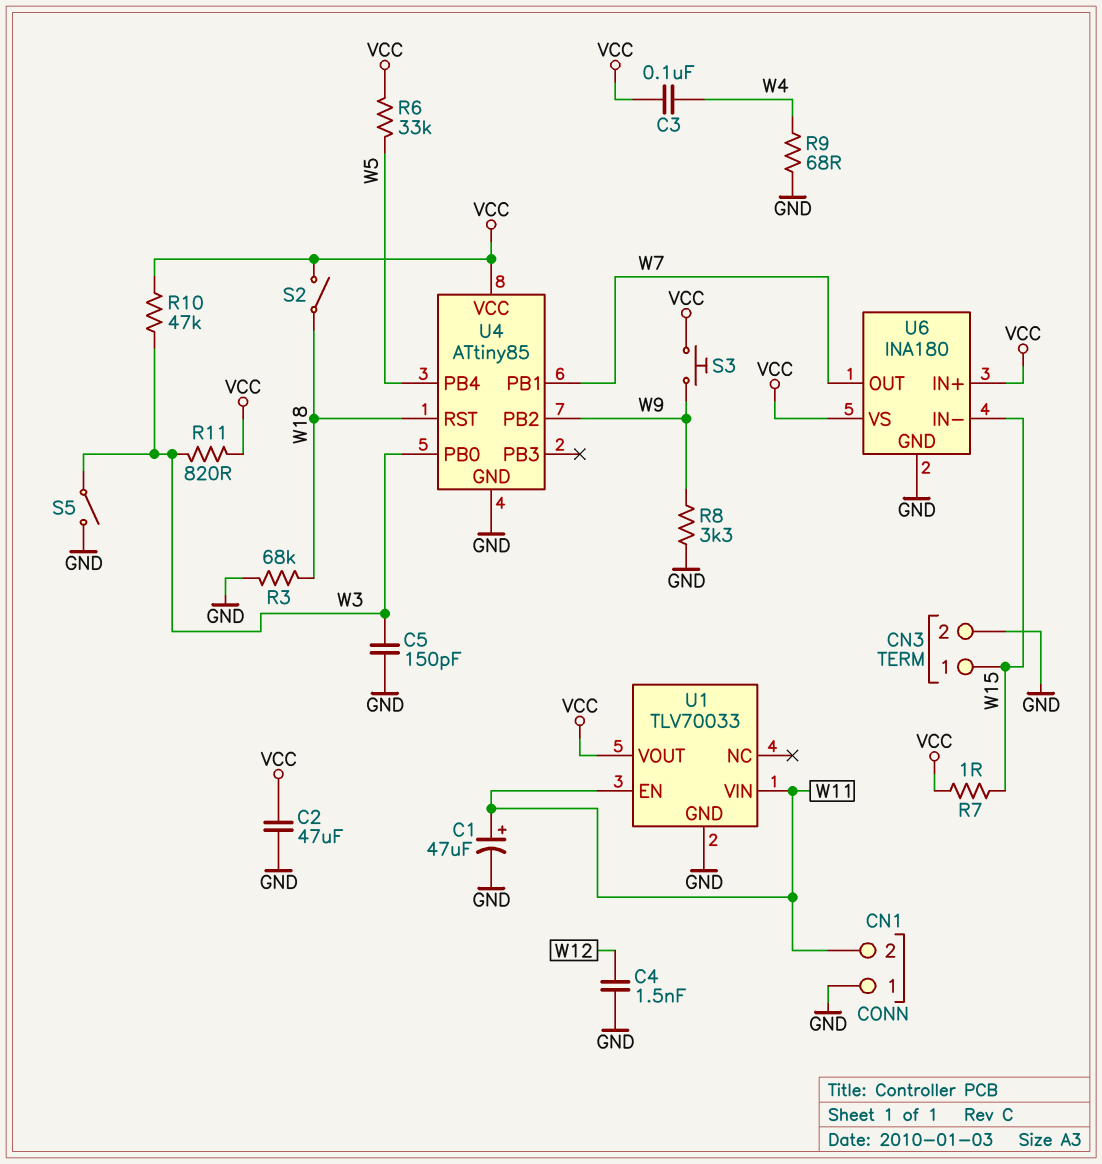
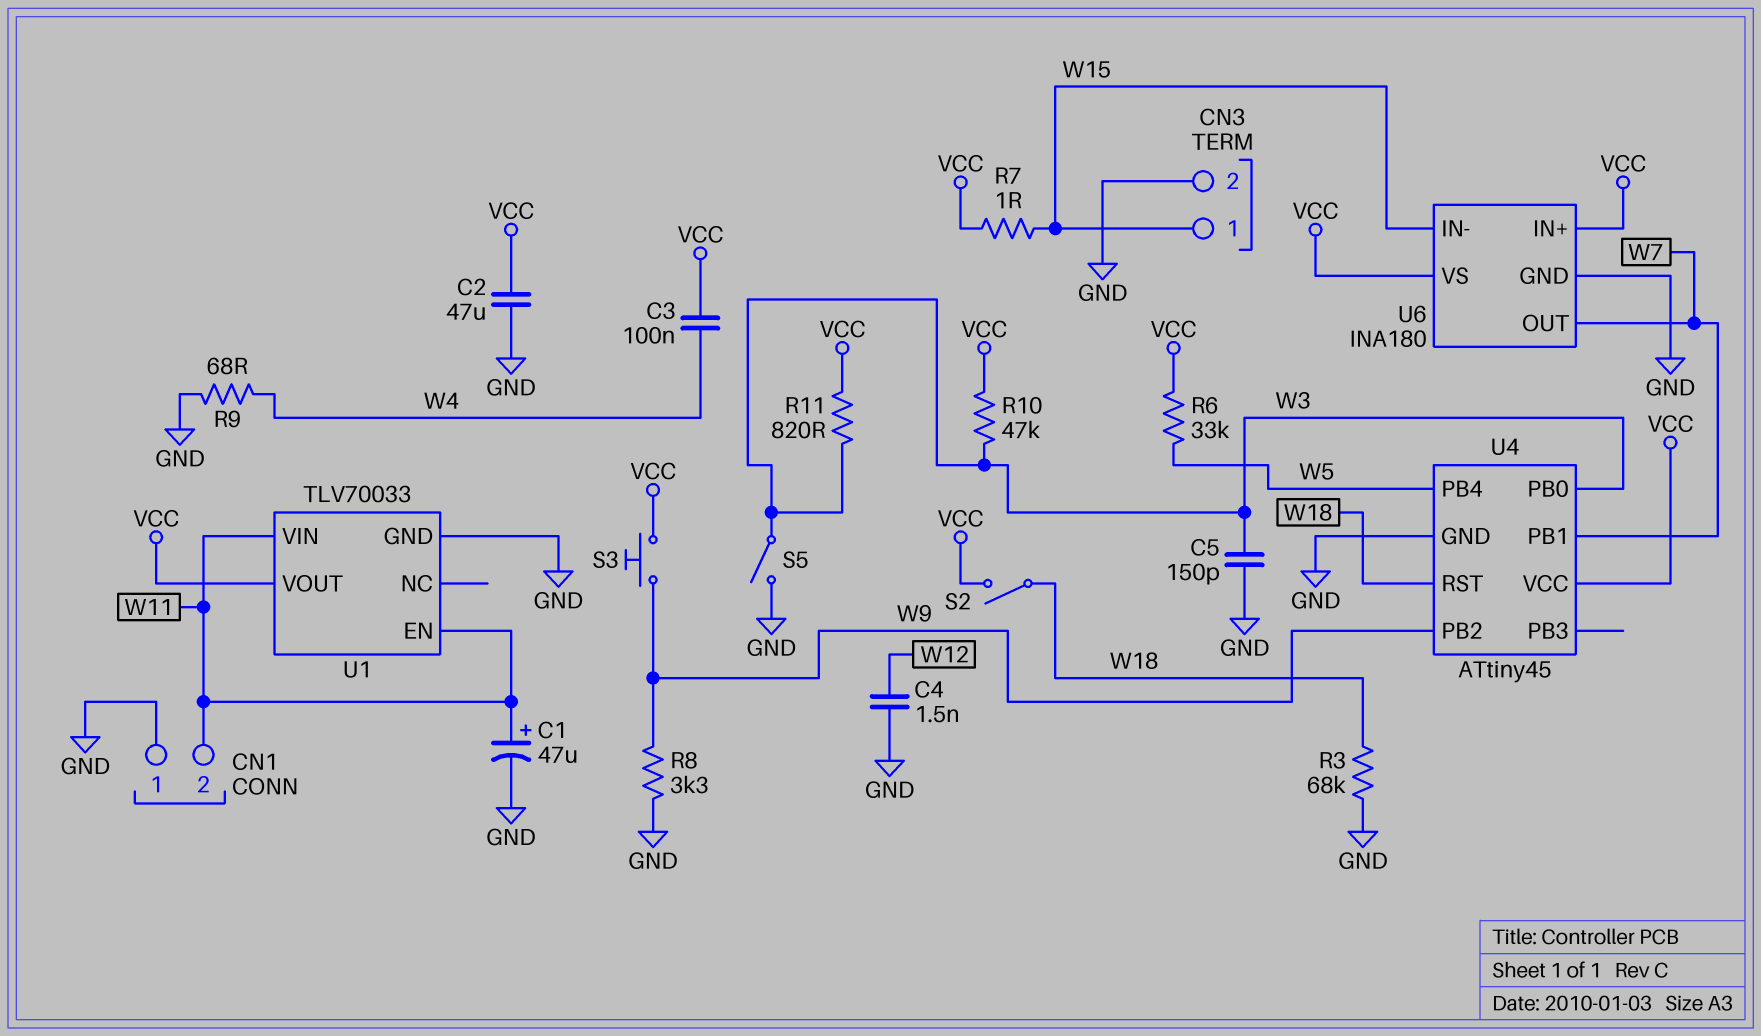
U4: ATtiny85 -> ATtiny45

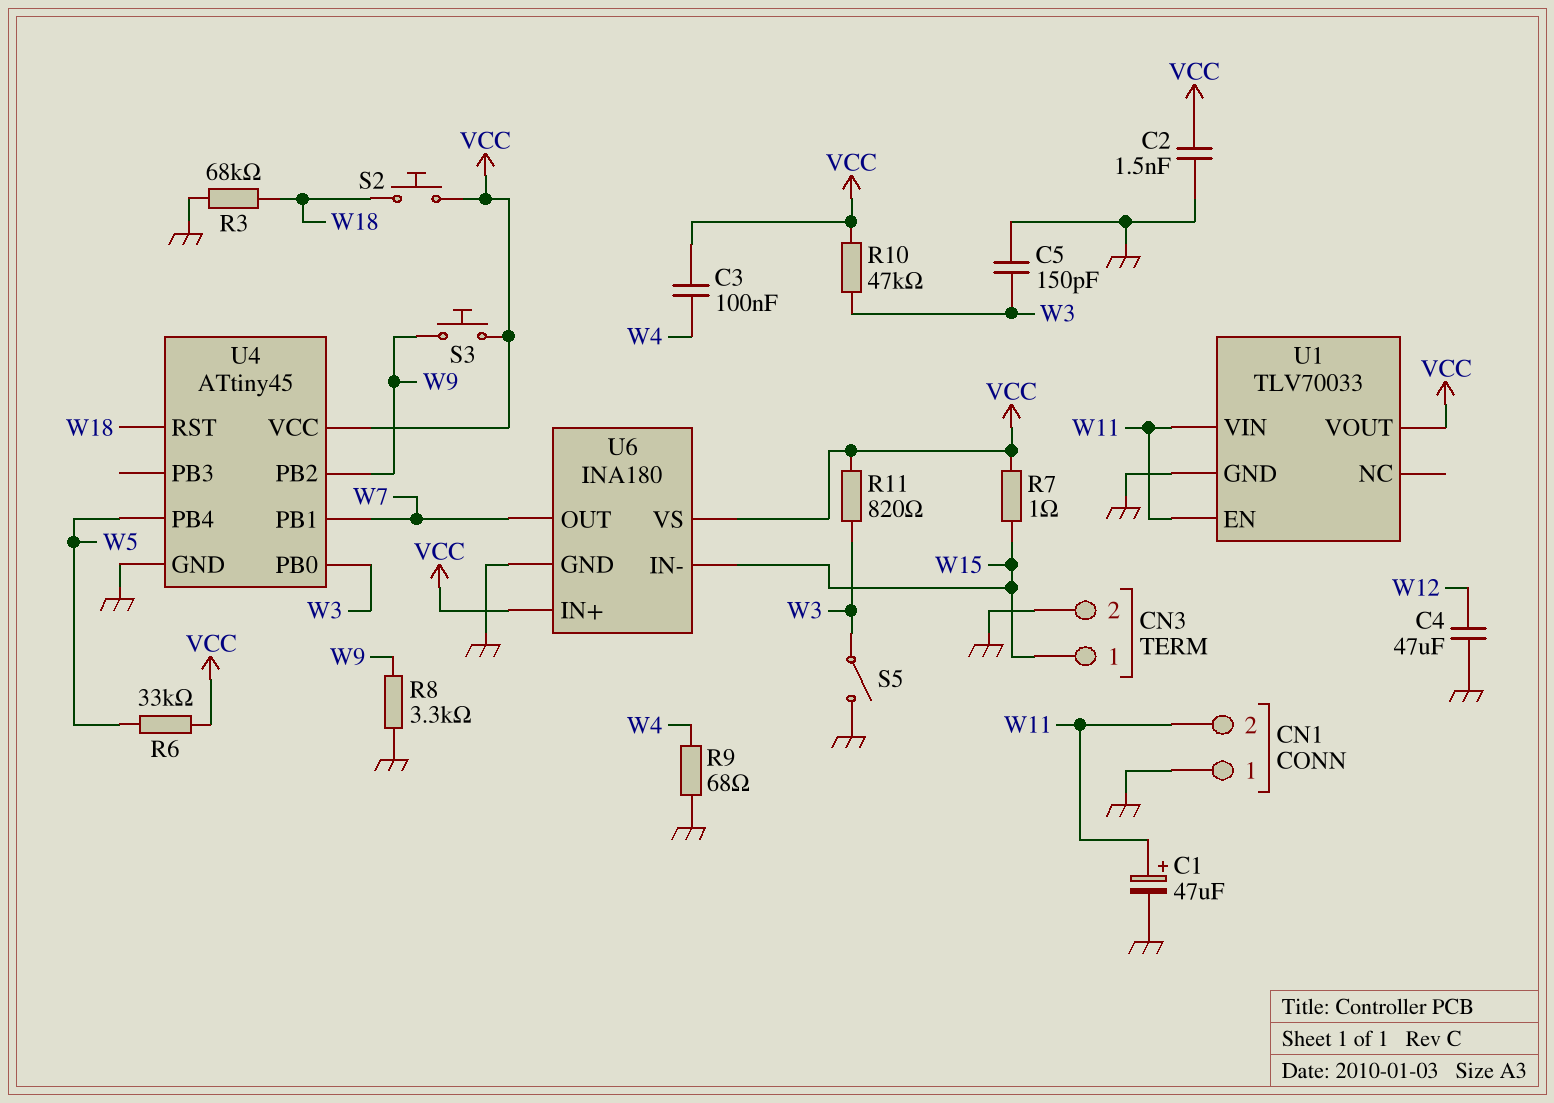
C2: 47uF (GND, VCC) -> 1.5nF (GND, VCC)
C4: 1.5nF (GND, W12) -> 47uF (GND, W12)
S2: switch (VCC, W18) -> button (VCC, W18)

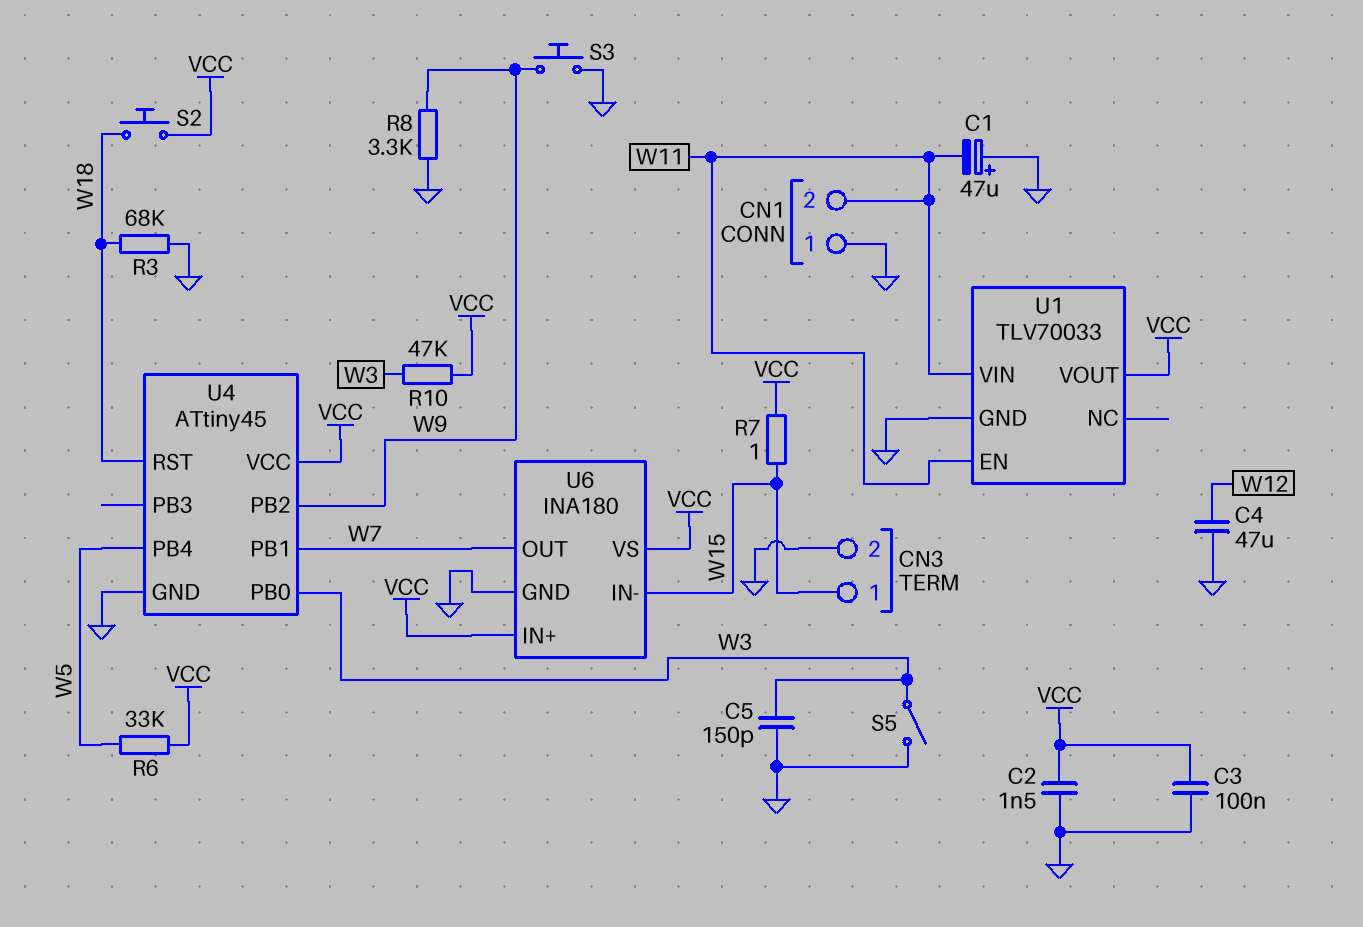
C1: 47uF (plus W11, minus GND) -> 47uF (plus GND, minus W11)
C3: 100nF (VCC, W4) -> 100nF (GND, VCC)
R9: 68 (GND, W4) -> none
R11: 820 (VCC, W3) -> none
S3: button (VCC, W9) -> button (GND, W9)

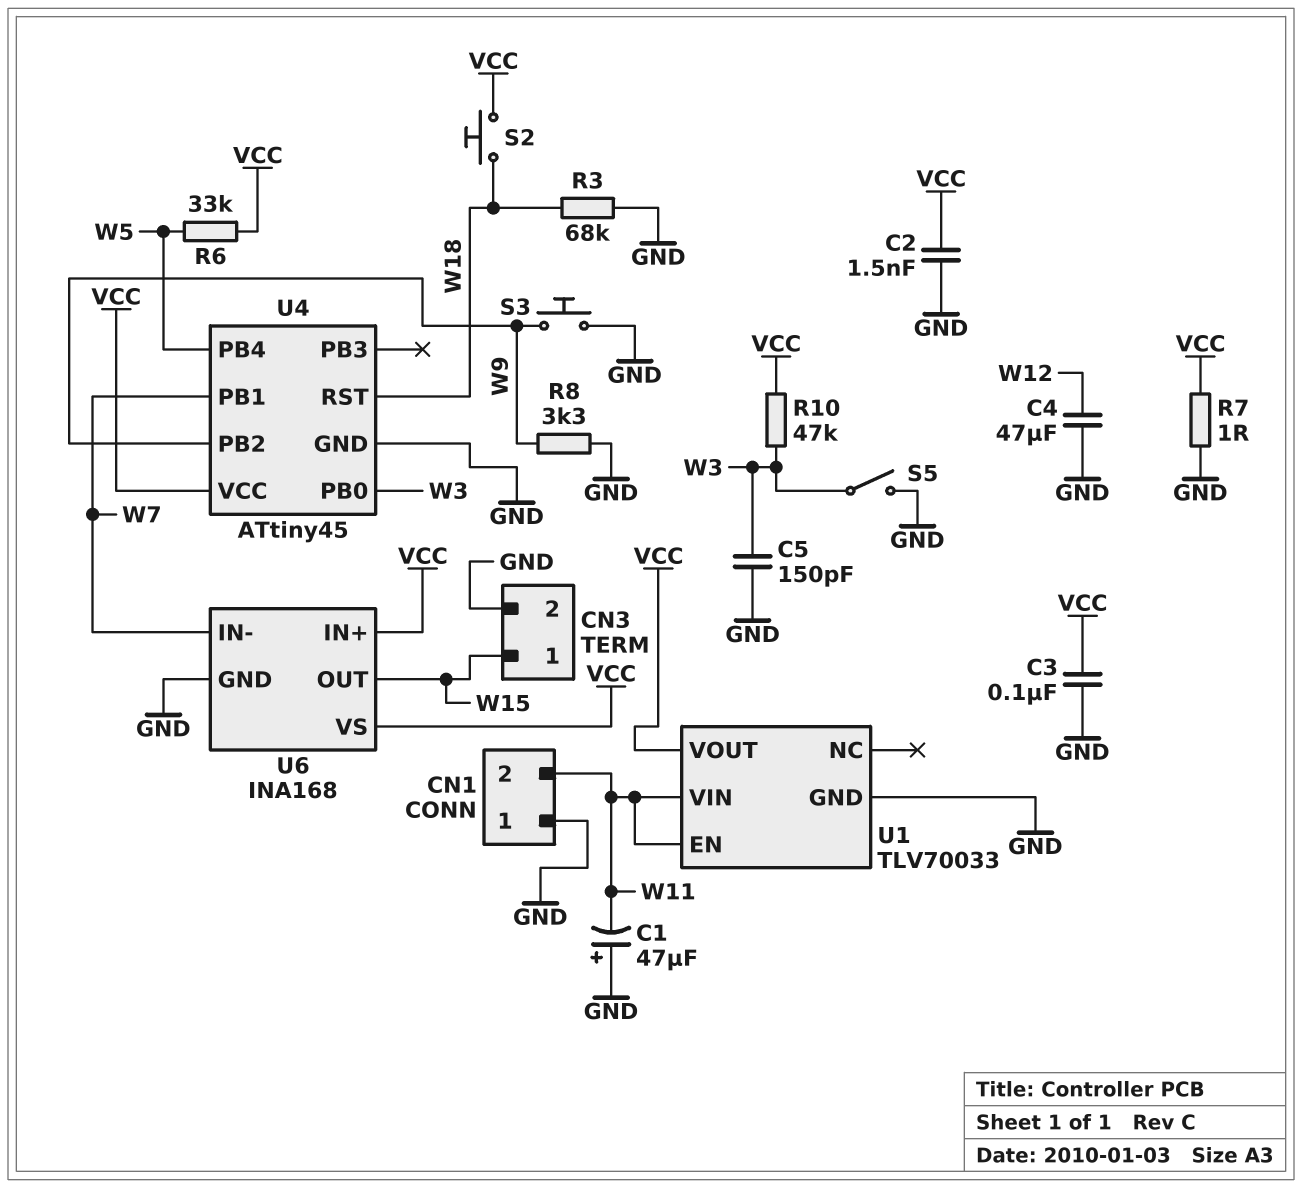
R7: 1 (VCC, W15) -> 1 (GND, VCC)
U6: INA180 -> INA168
U6 pin IN-: W15 -> W7
U6 pin OUT: W7 -> W15

